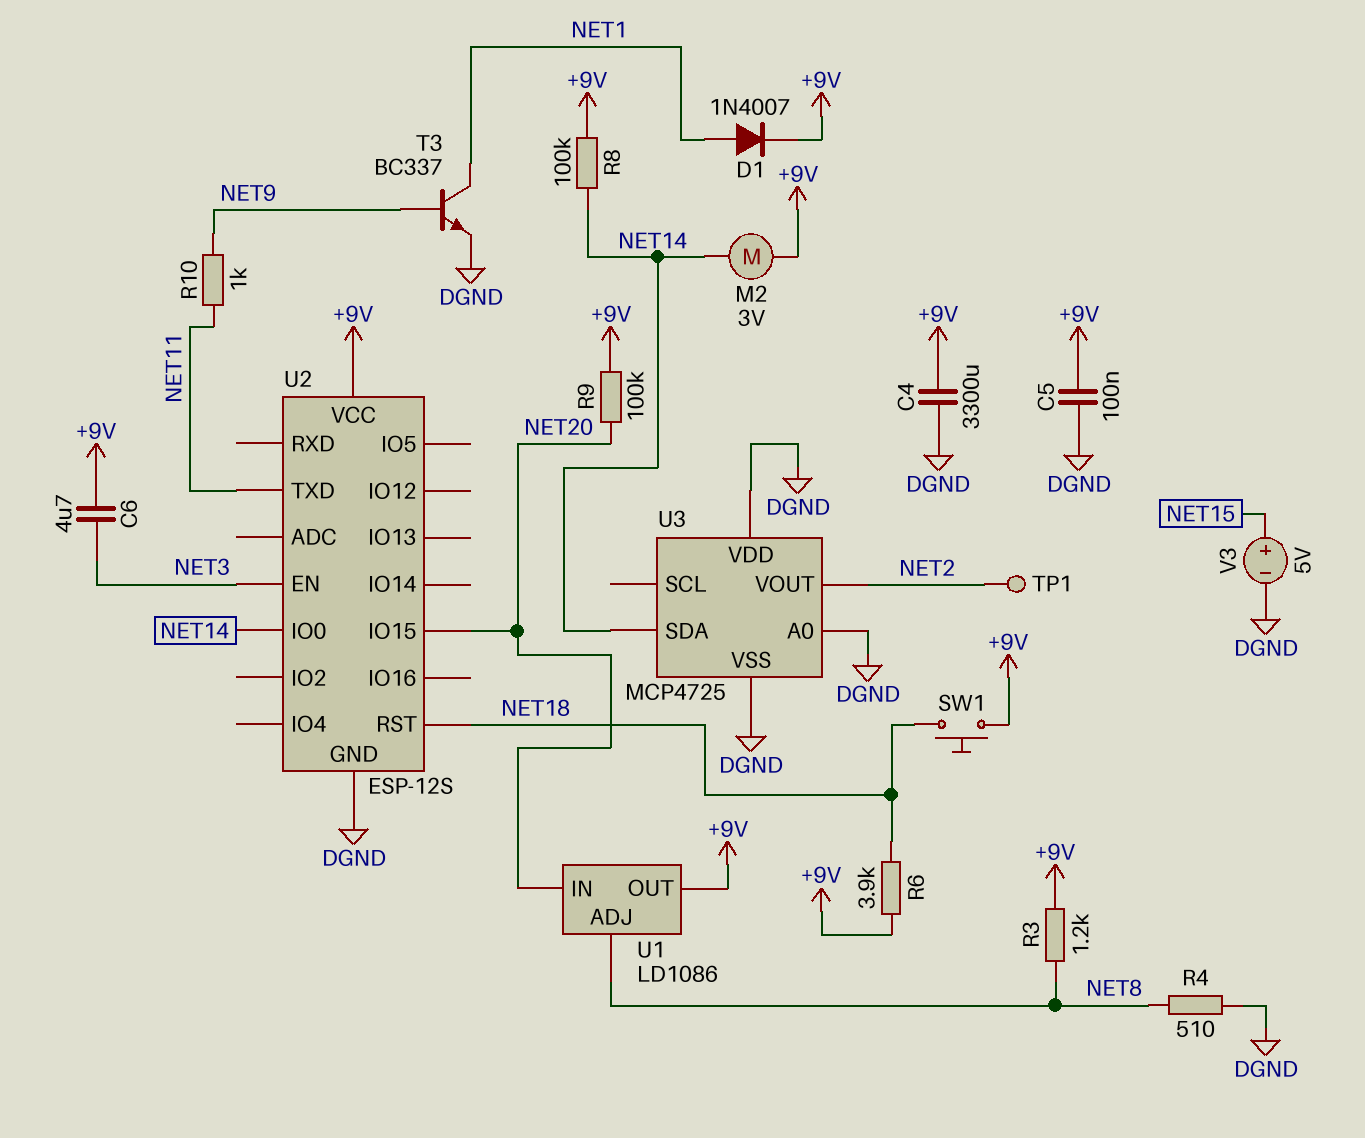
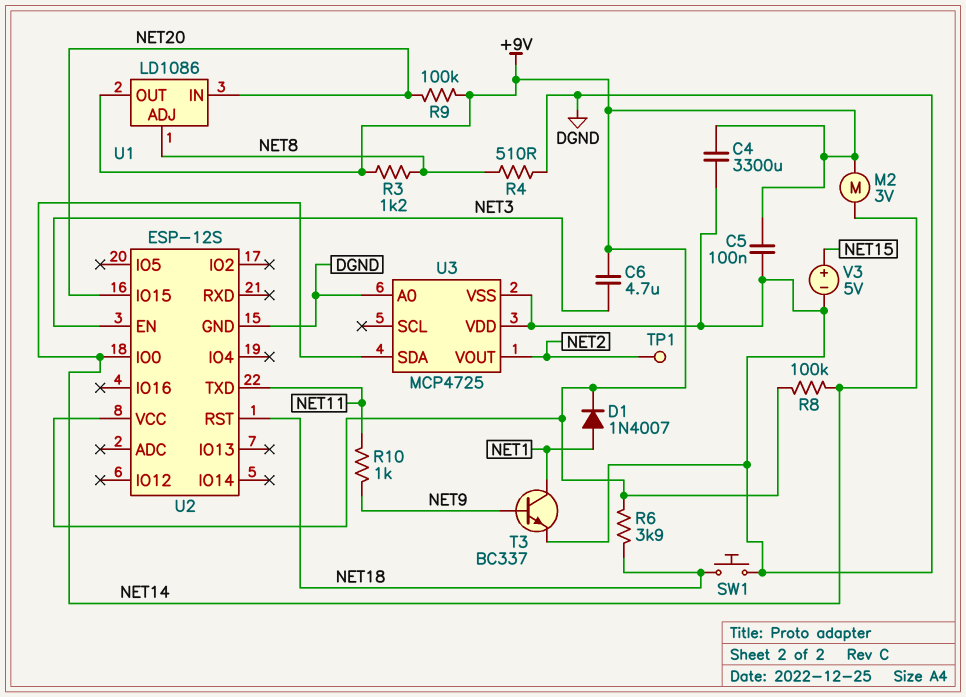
SW1: button (+9V, NET18) -> button (DGND, NET18)

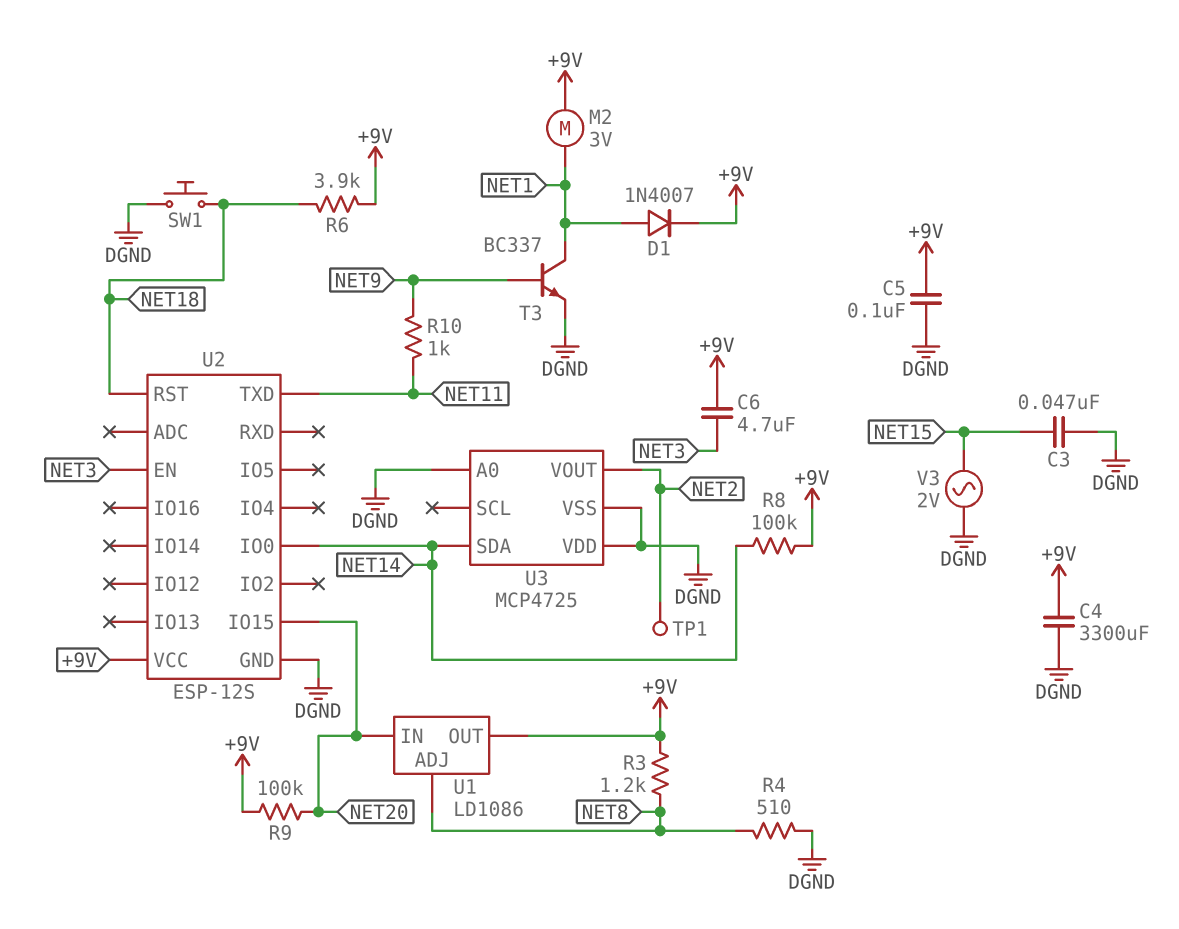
C3: none -> 47nF (DGND, NET15)
M2: motor 3V (+9V, NET14) -> motor 3V (+9V, NET1)
V3: 5V (plus NET15, minus DGND) -> AC 2V (DGND, NET15)

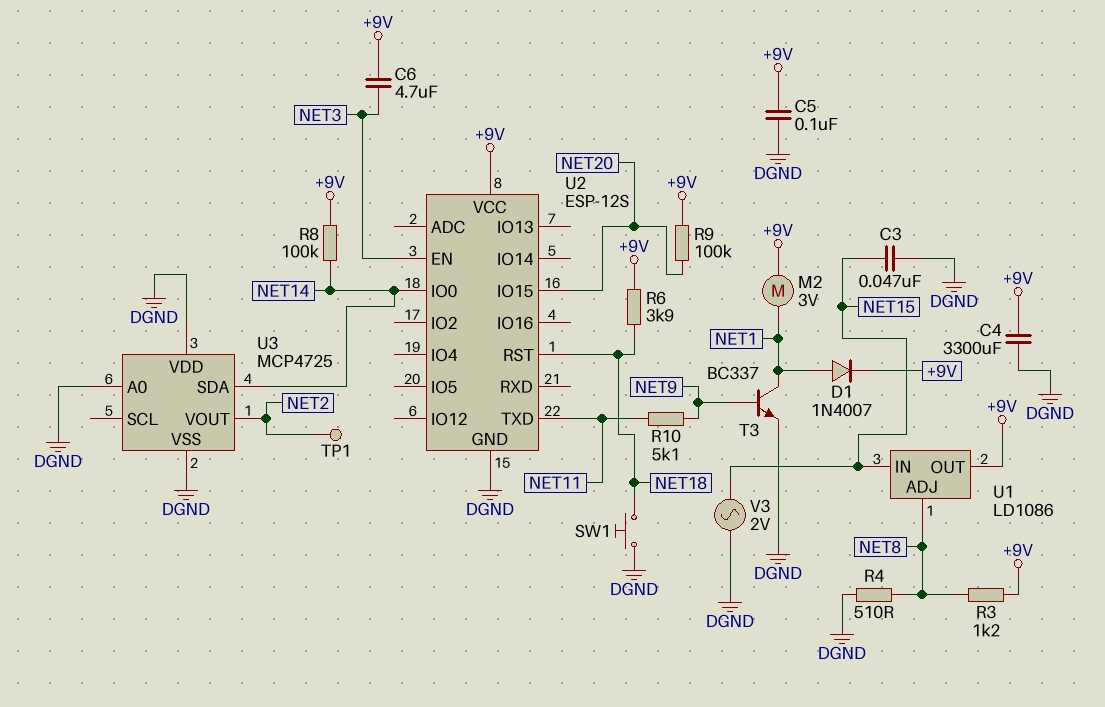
R10: 1k (NET9, NET11) -> 5.1k (NET9, NET11)
U1 pin IN: NET20 -> NET15

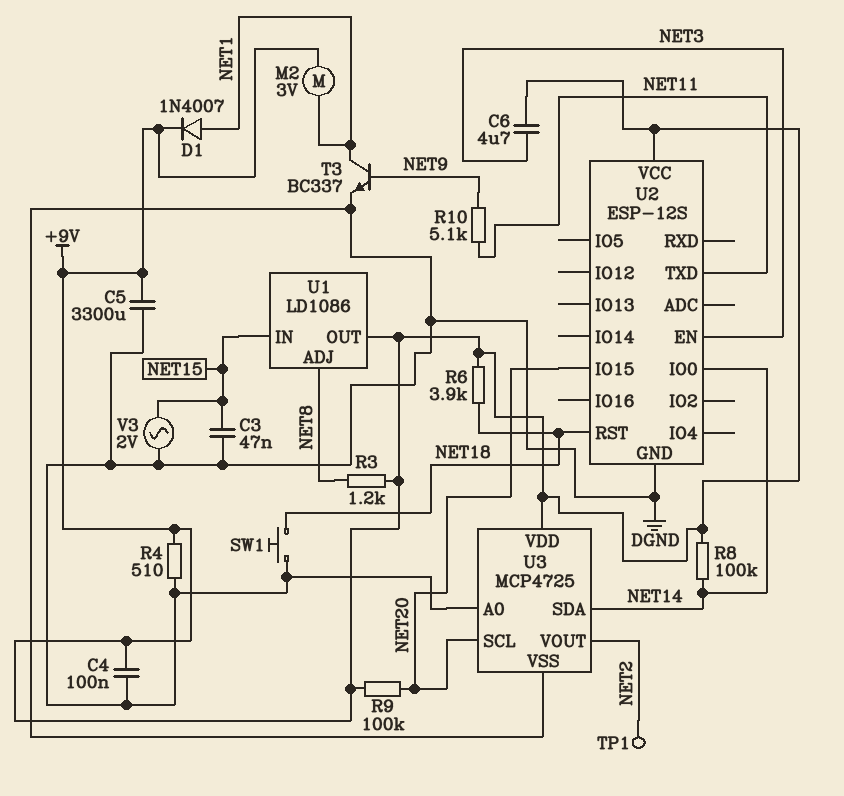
C4: 3300uF (+9V, DGND) -> 100nF (+9V, DGND)
C5: 100nF (+9V, DGND) -> 3300uF (+9V, DGND)
R4: 510 (DGND, NET8) -> 510 (+9V, DGND)
U3 pin SCL: none -> NET20
U3 pin VDD: DGND -> +9V

